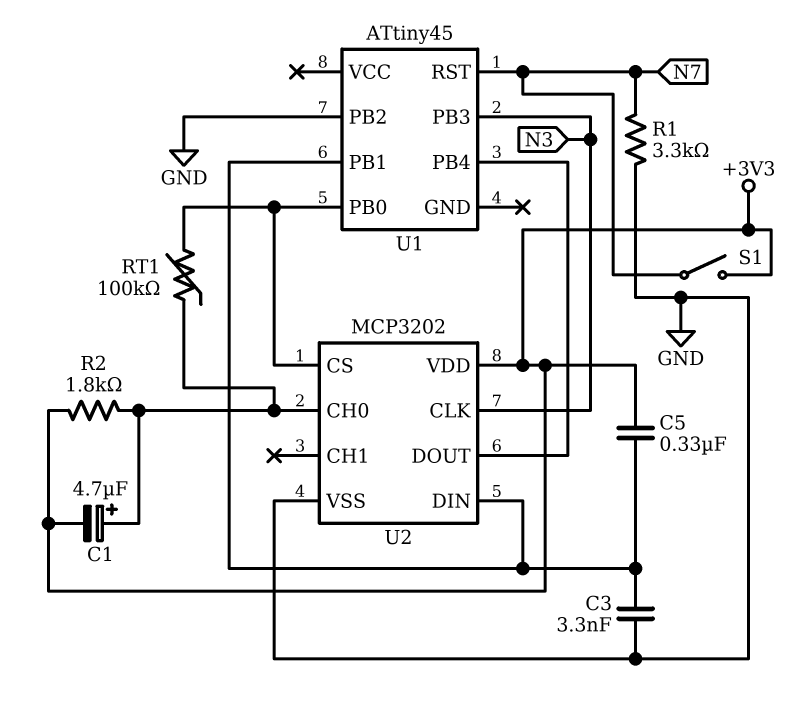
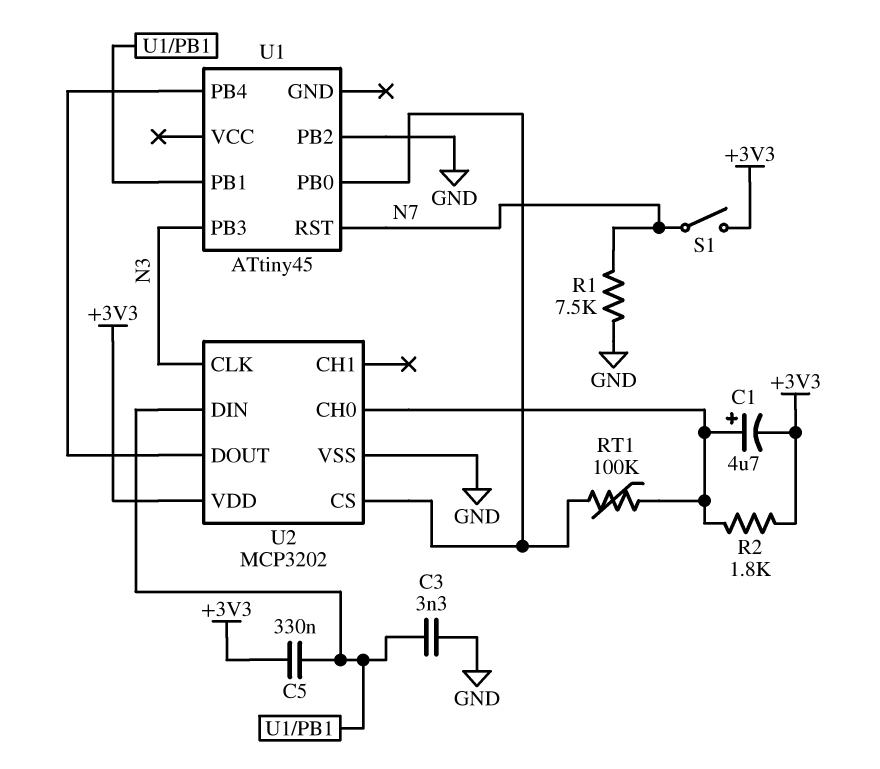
R1: 3.3k (GND, N7) -> 7.5k (GND, N7)

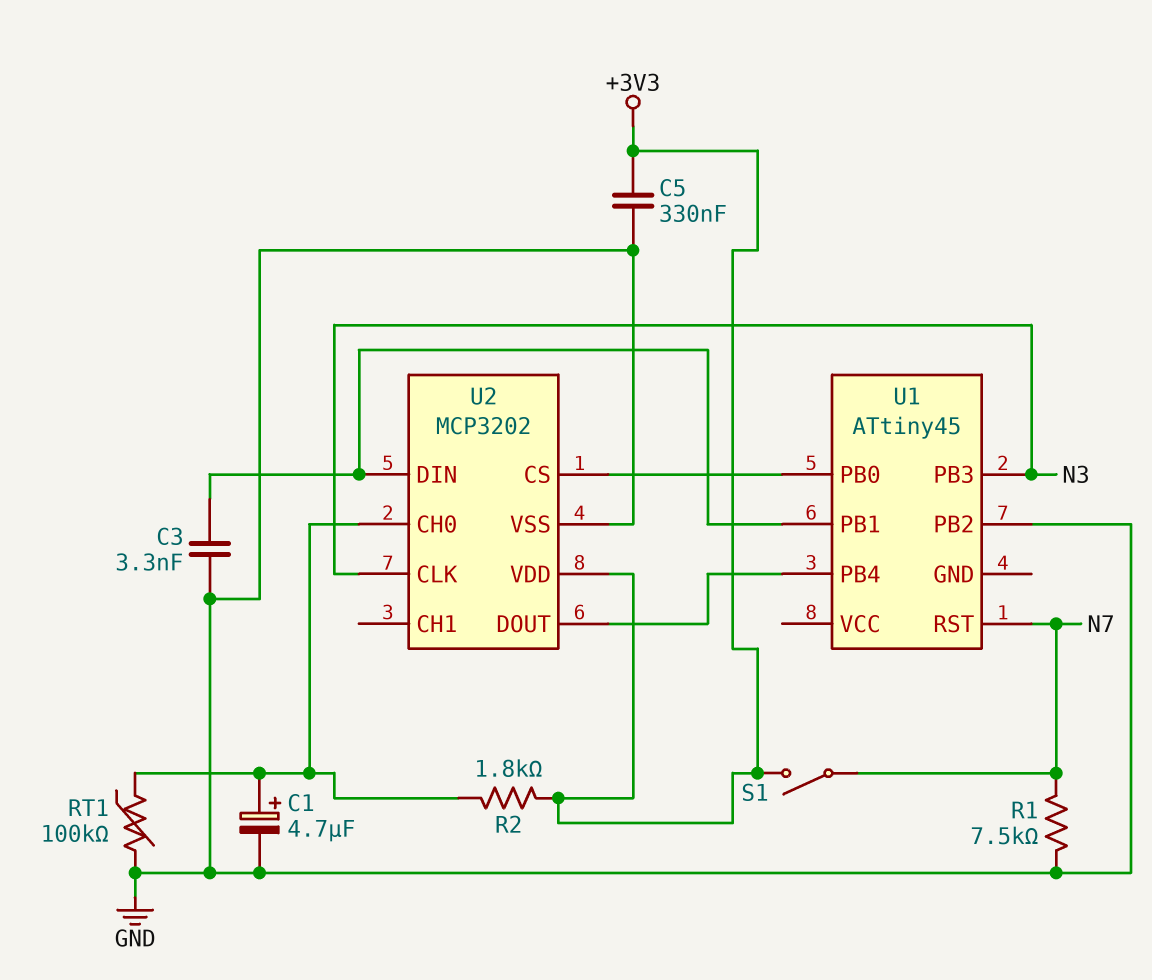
C1: 4.7uF (plus U2/CH0, minus +3V3) -> 4.7uF (plus U2/CH0, minus GND)
C5: 330nF (+3V3, U1/PB1) -> 330nF (+3V3, GND)
RT1: 100k (U1/PB0, U2/CH0) -> 100k (GND, U2/CH0)

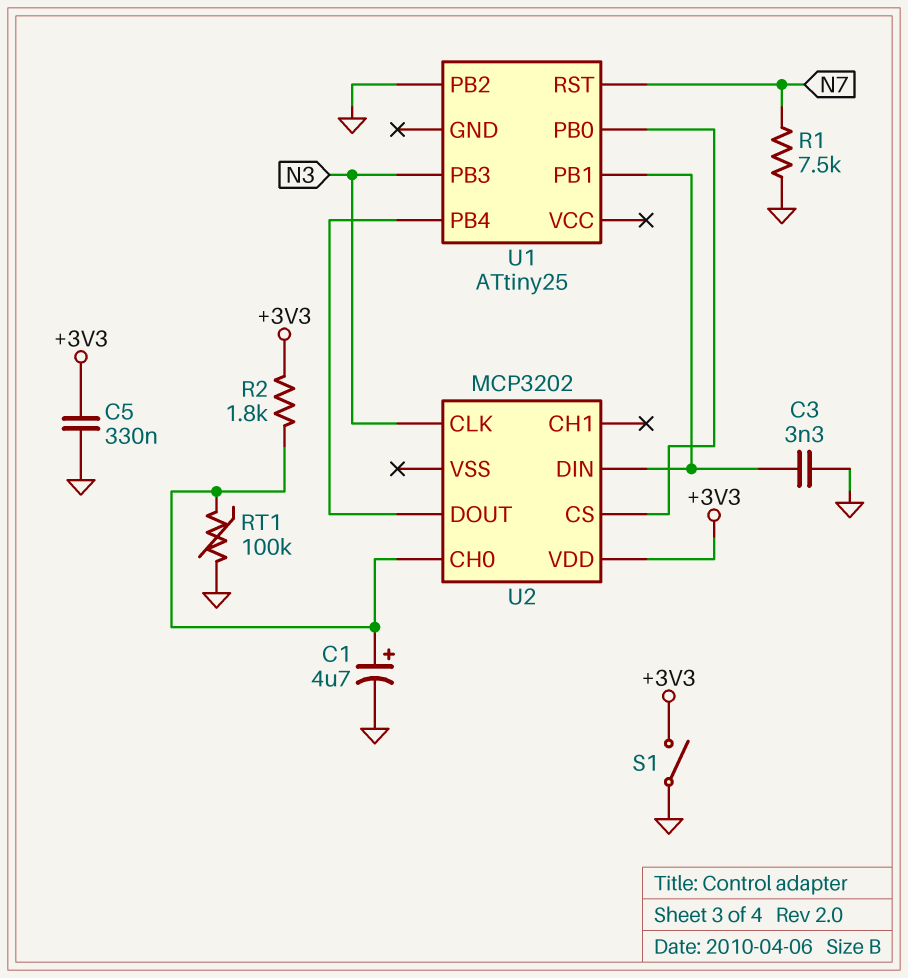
S1: switch (+3V3, N7) -> switch (+3V3, GND)
U1: ATtiny45 -> ATtiny25
U2 pin VSS: GND -> none

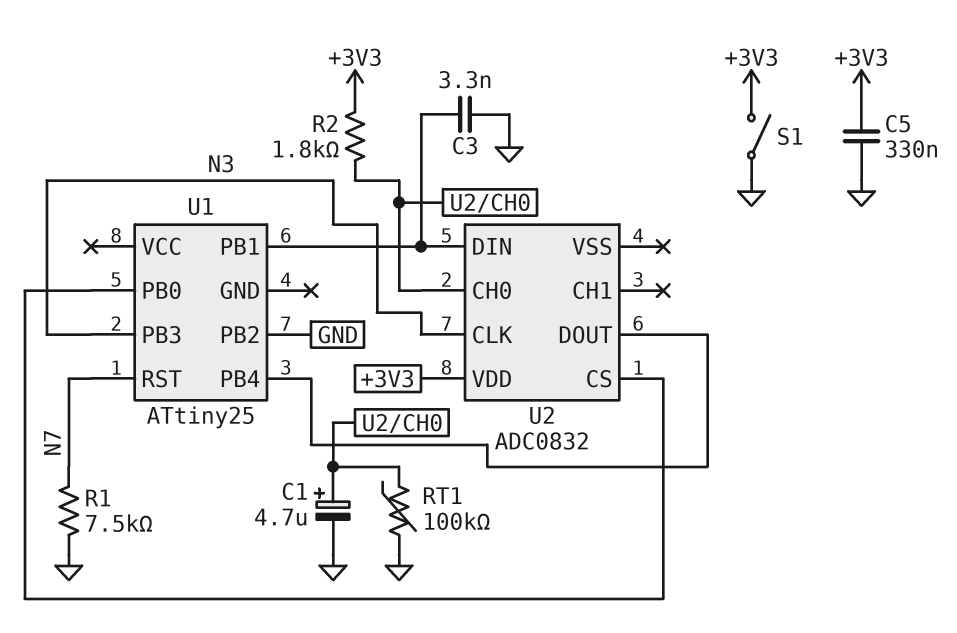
U2: MCP3202 -> ADC0832

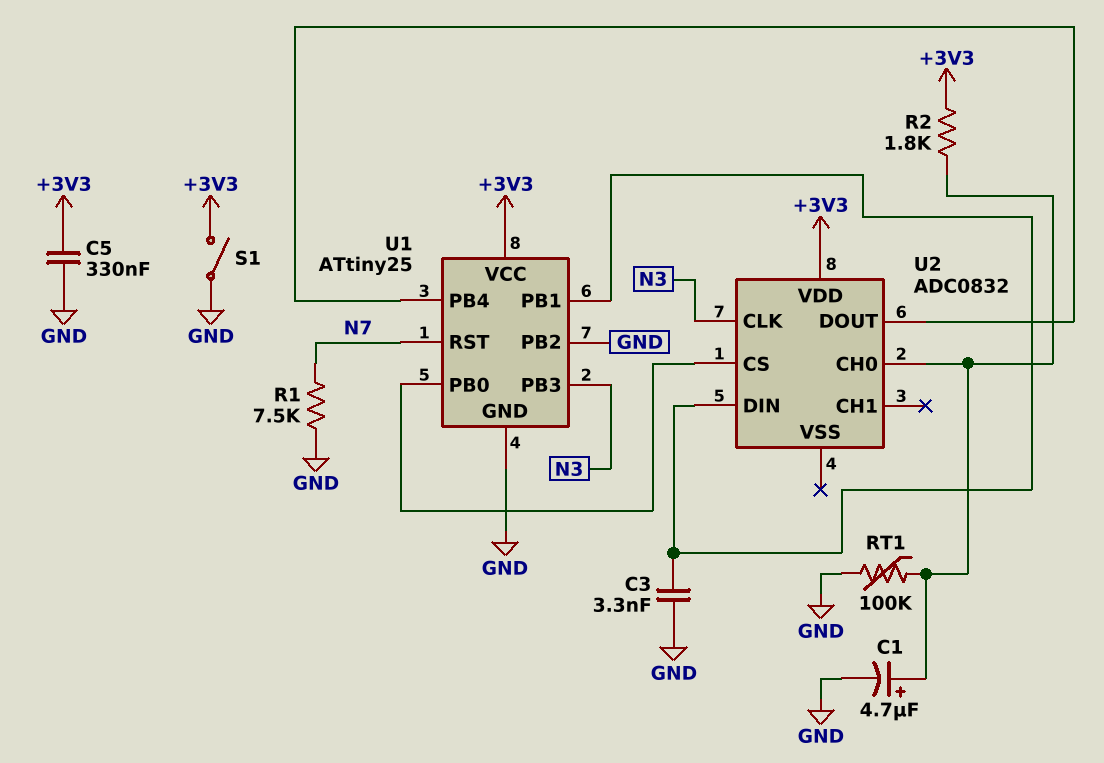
U1 pin GND: none -> GND
U1 pin VCC: none -> +3V3

